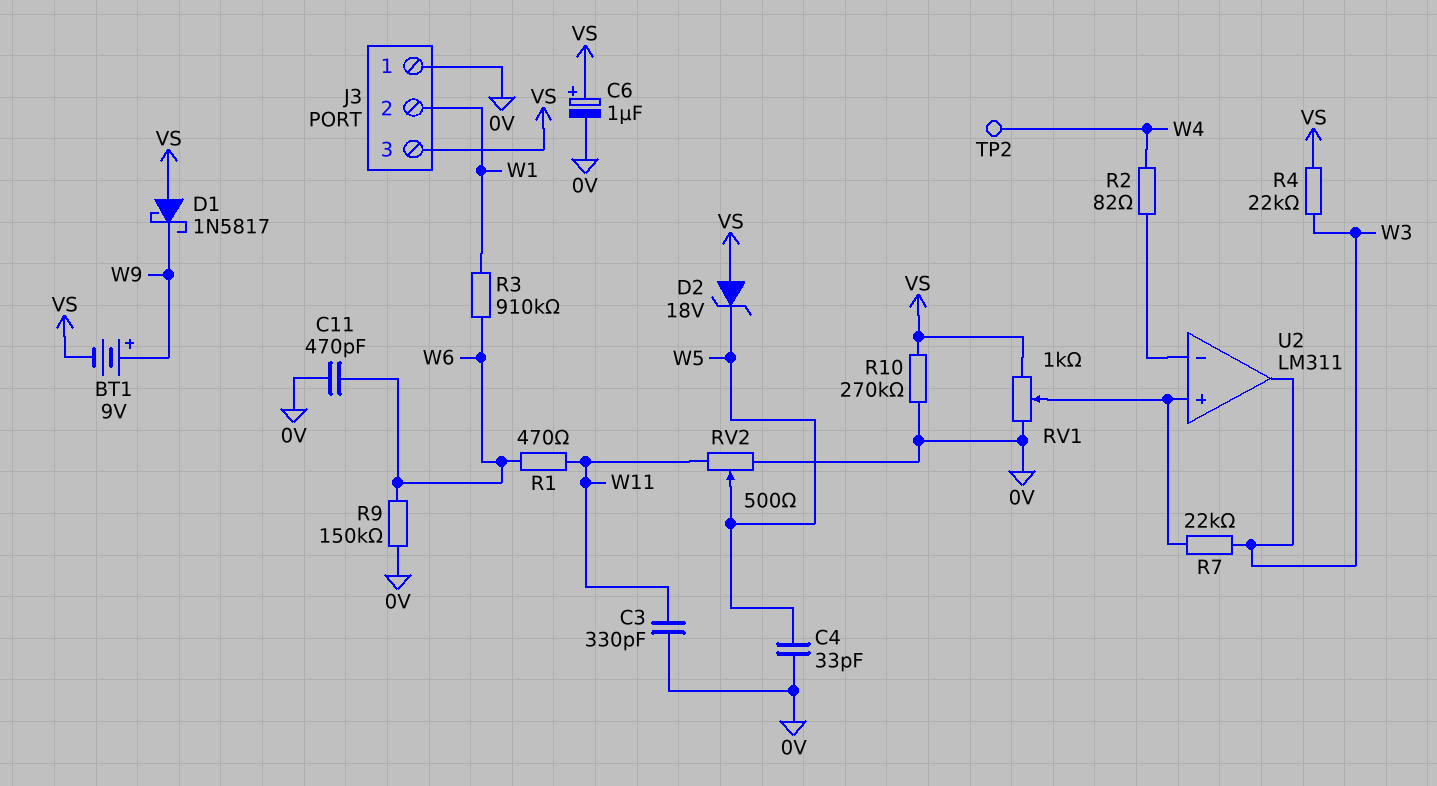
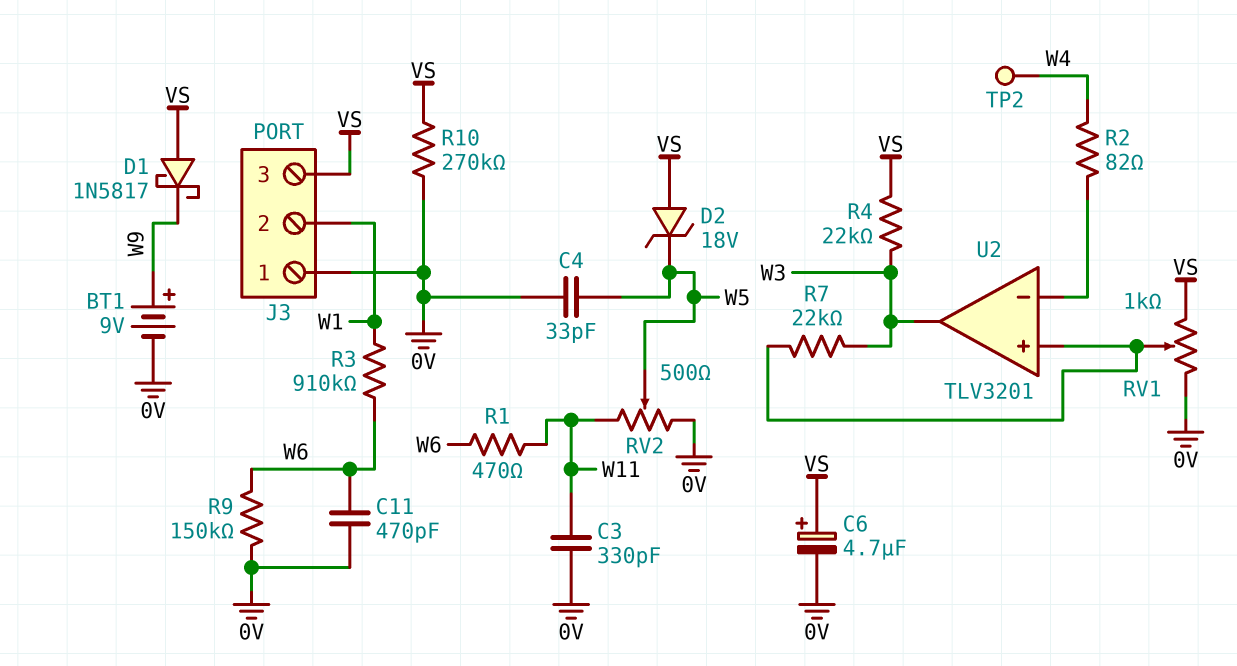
BT1: 9V (plus W9, minus VS) -> 9V (plus W9, minus 0V)
C6: 1uF (plus VS, minus 0V) -> 4.7uF (plus VS, minus 0V)
U2: LM311 -> TLV3201

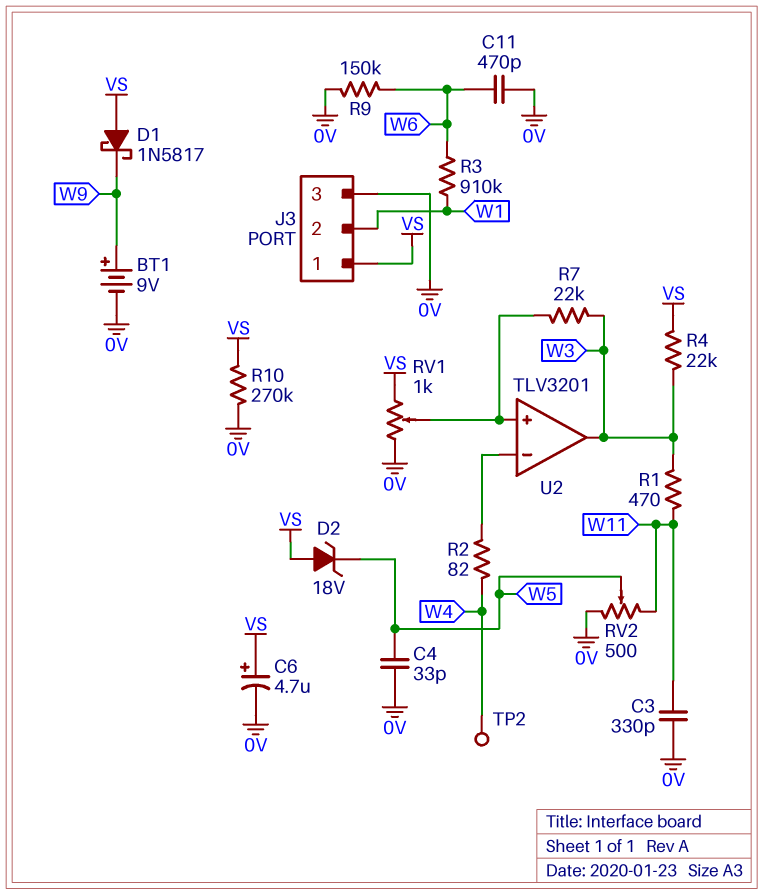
J3 pin 1: 0V -> VS
J3 pin 3: VS -> 0V
R1: 470 (W6, W11) -> 470 (W3, W11)

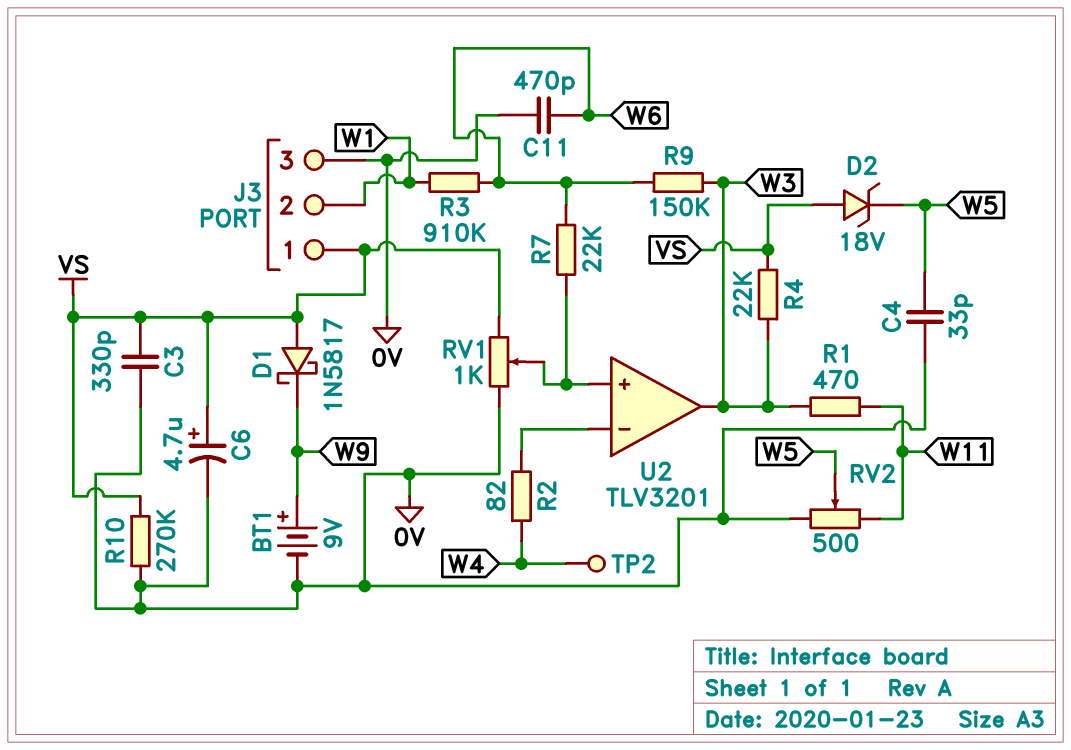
C3: 330pF (0V, W11) -> 330pF (0V, VS)
R7: 22k (U2/in+, W3) -> 22k (U2/in+, W6)
R9: 150k (0V, W6) -> 150k (W3, W6)

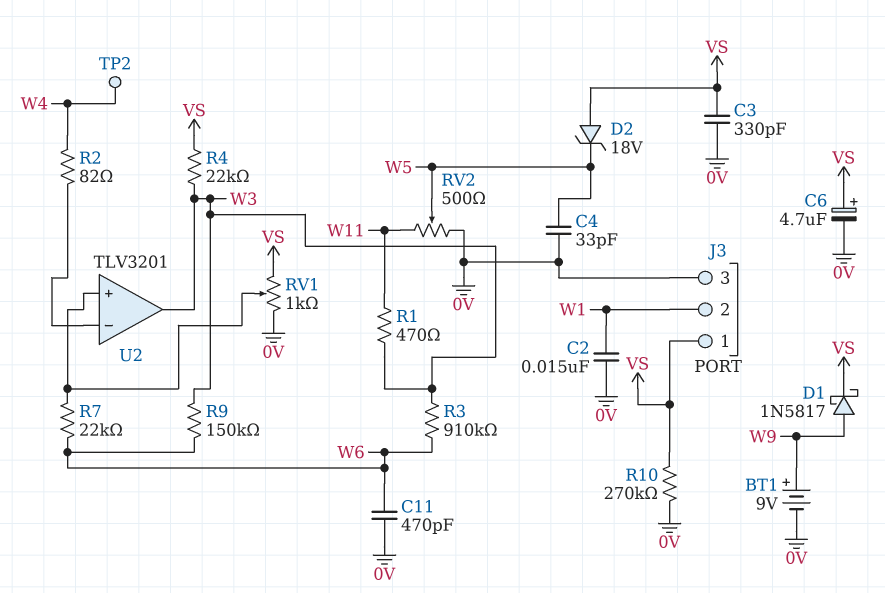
C2: none -> 15nF (0V, W1)
D1: schottky 1N5817 (A VS, K W9) -> schottky 1N5817 (A W9, K VS)
R3: 910k (W1, W6) -> 910k (W3, W6)

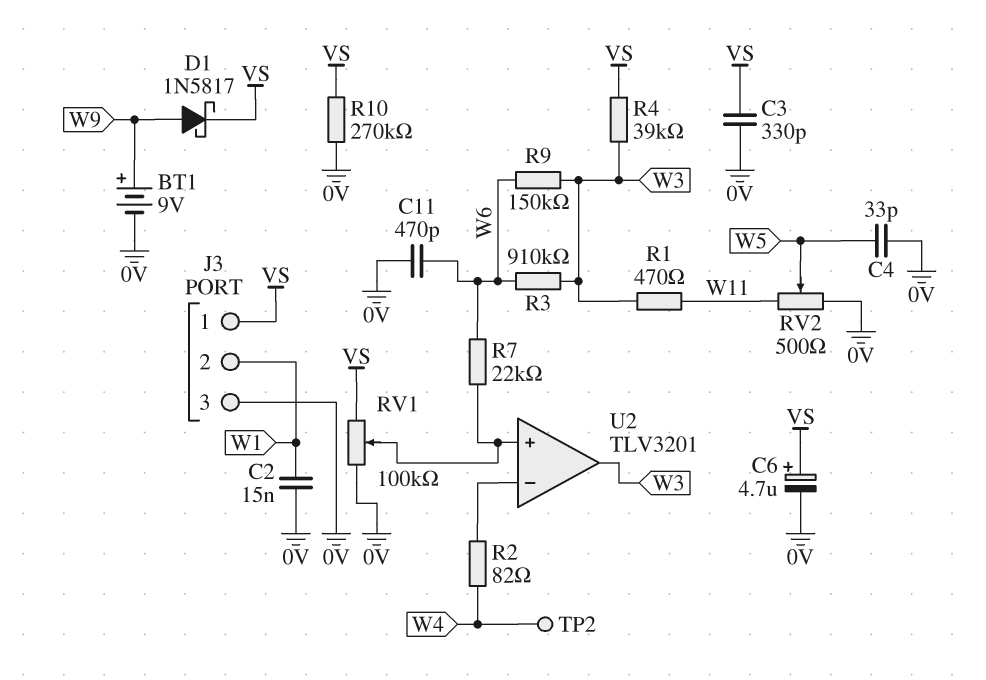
D2: zener 18V (A VS, K W5) -> none
R4: 22k (VS, W3) -> 39k (VS, W3)
RV1: 1k (0V, VS, wiper U2/in+) -> 100k (0V, VS, wiper U2/in+)

